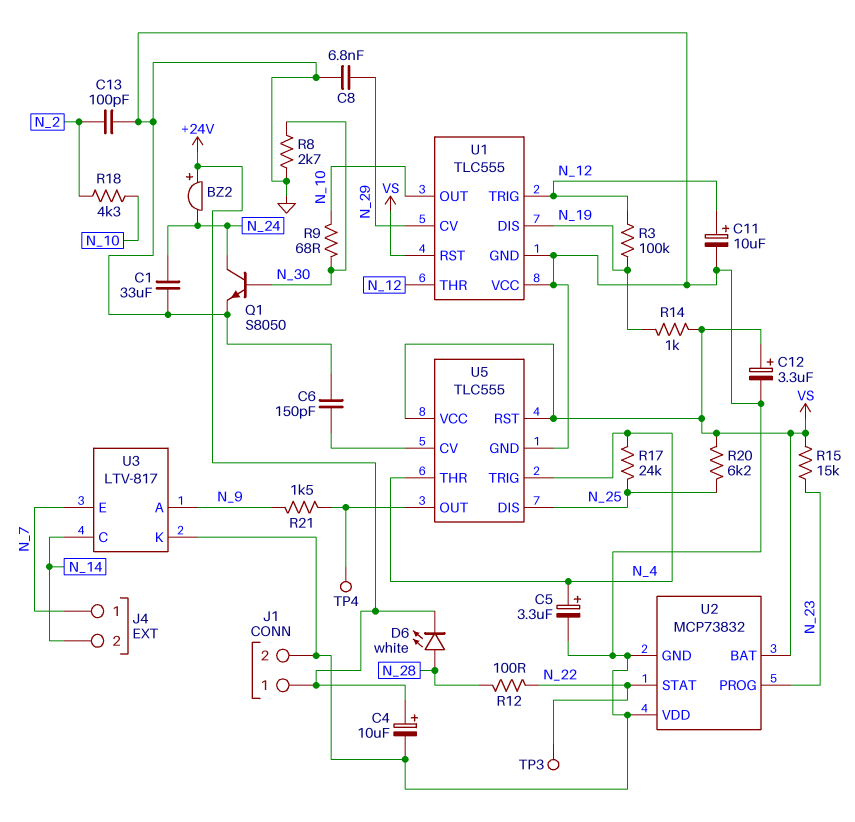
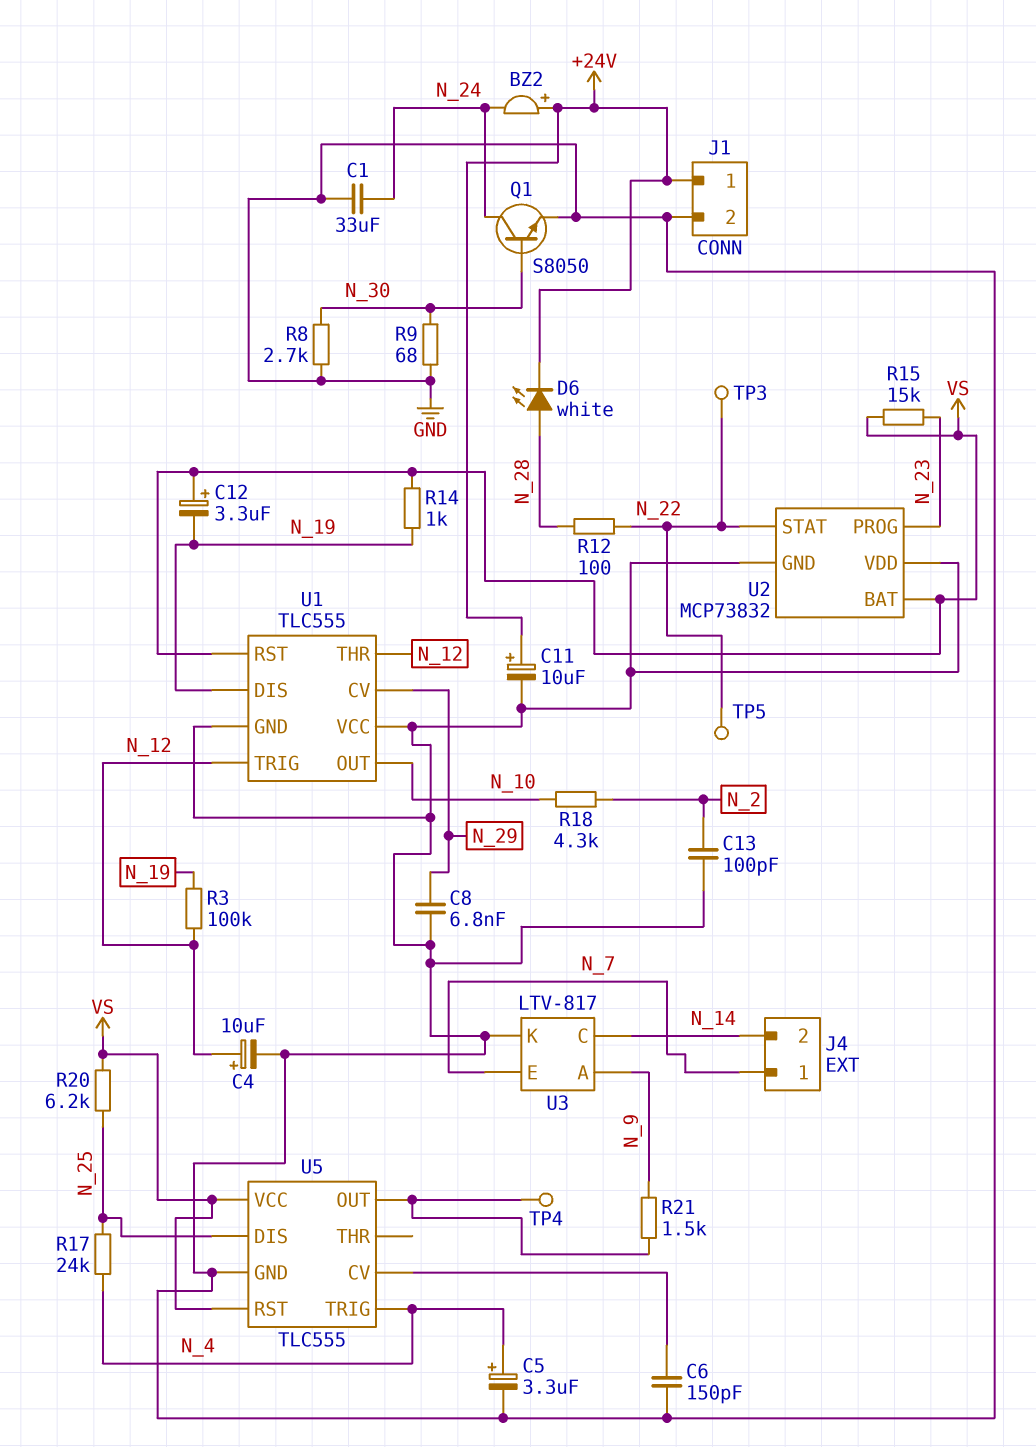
C4: 10uF (plus +24V, minus GND) -> 10uF (plus N_12, minus GND)
C11: 10uF (plus N_12, minus GND) -> 10uF (plus +24V, minus GND)
C12: 3.3uF (plus VS, minus GND) -> 3.3uF (plus VS, minus N_19)
R9: 68 (N_10, N_30) -> 68 (GND, N_30)
TP5: none -> test point (N_22)
U5 pin THR: N_4 -> none

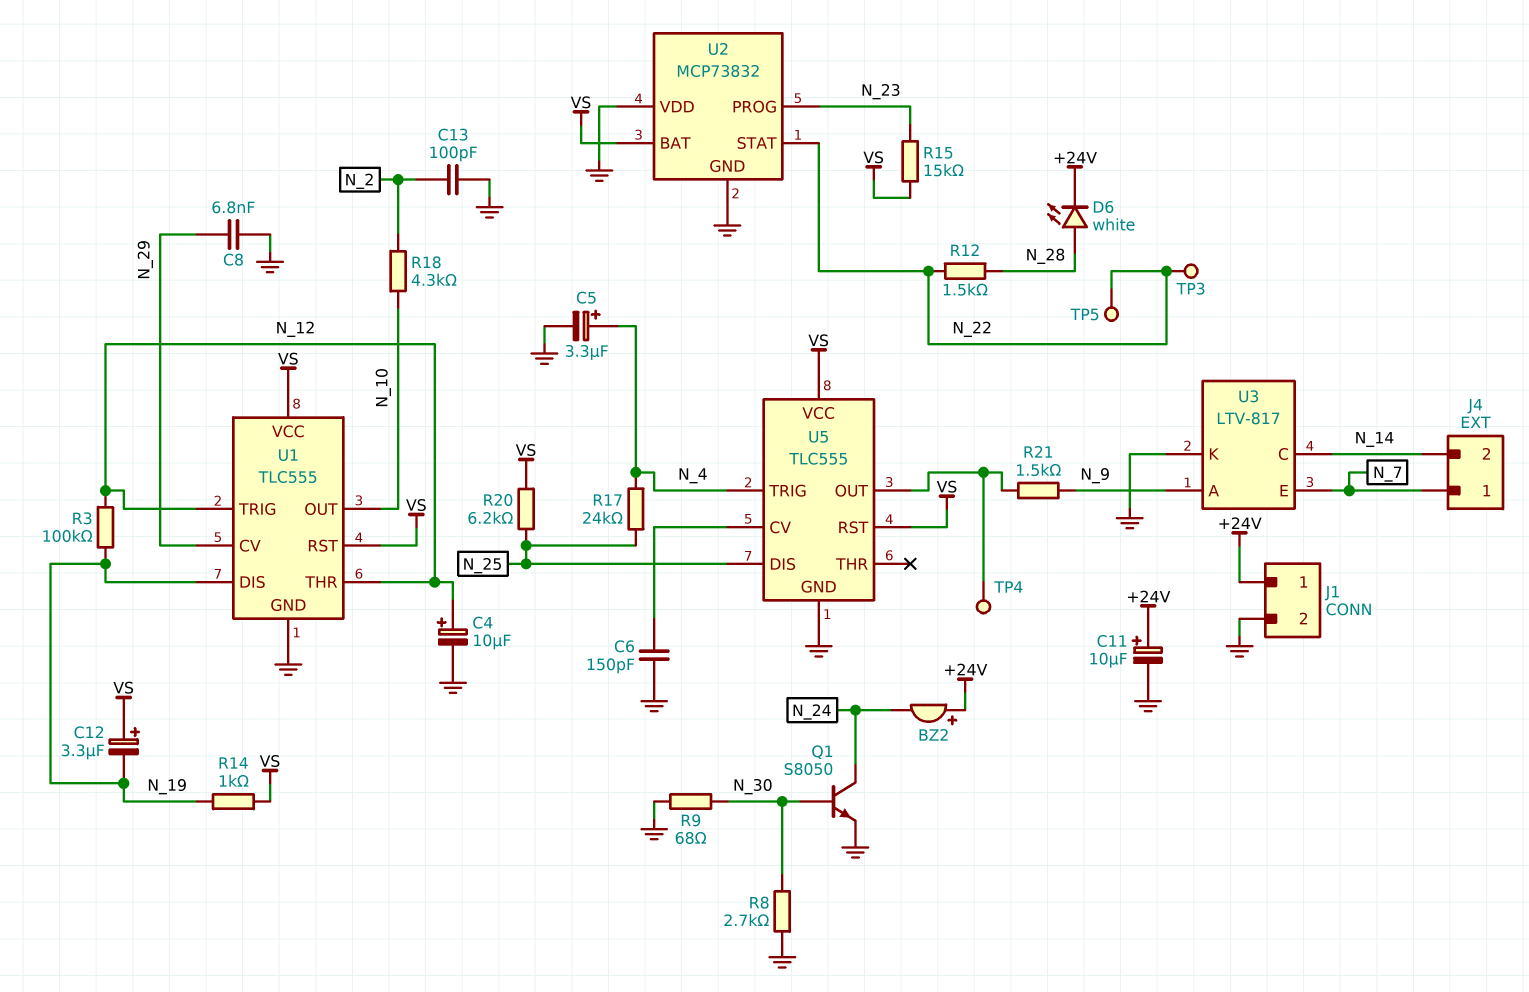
C1: 33uF (GND, N_24) -> none
R12: 100 (N_22, N_28) -> 1.5k (N_22, N_28)
U1 pin VCC: GND -> VS

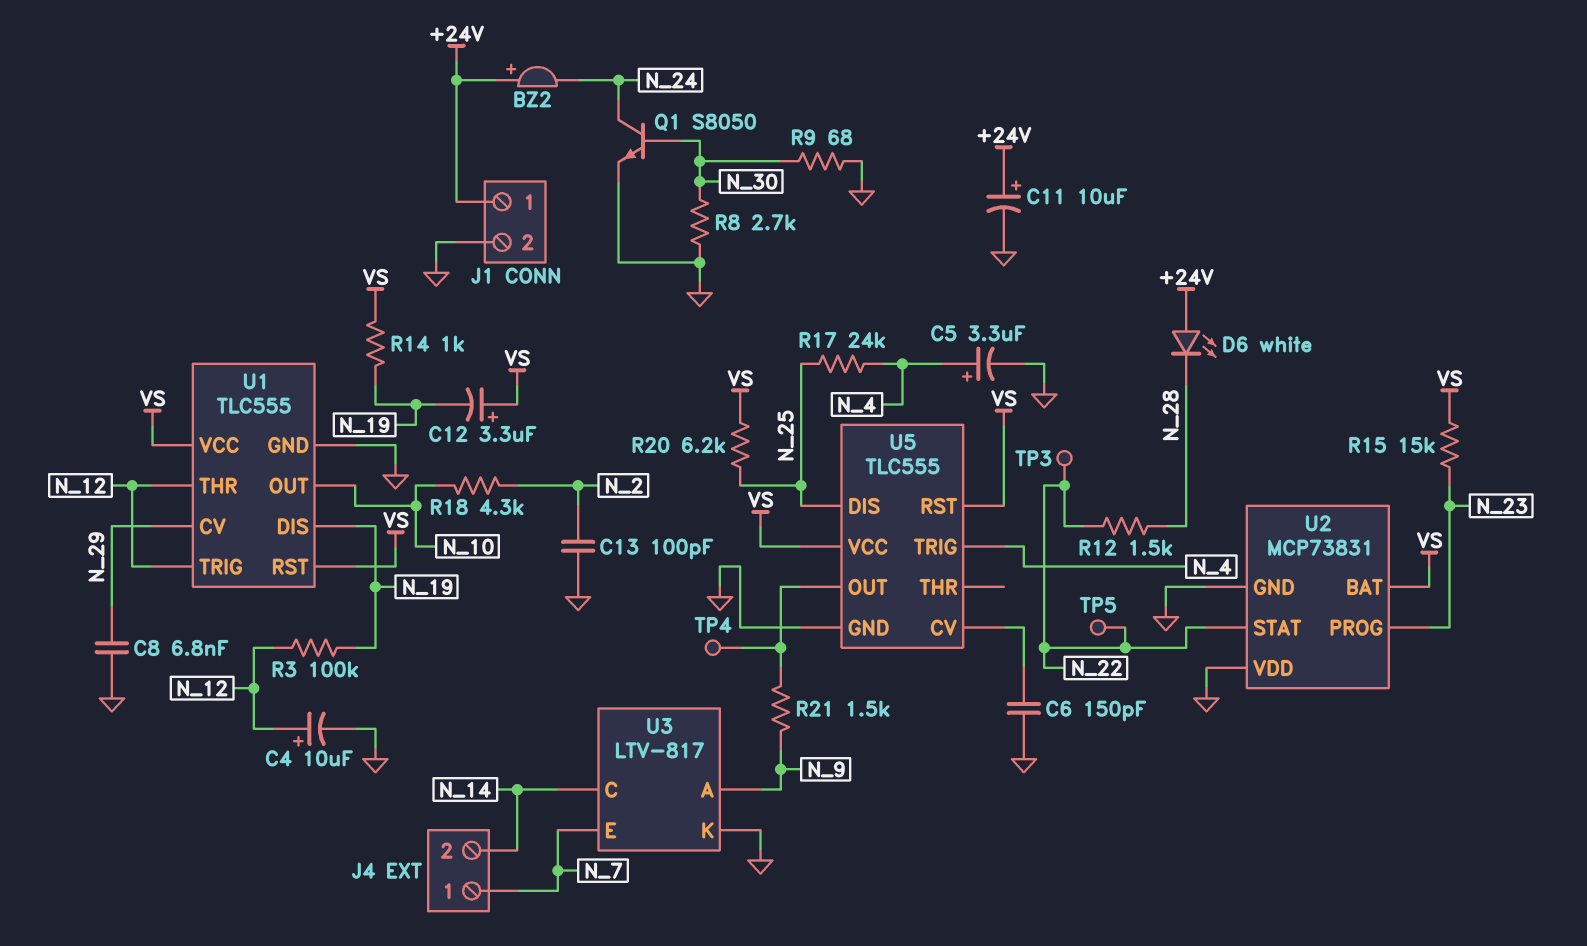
D6: LED white (A N_28, K +24V) -> LED white (A +24V, K N_28)
U2: MCP73832 -> MCP73831

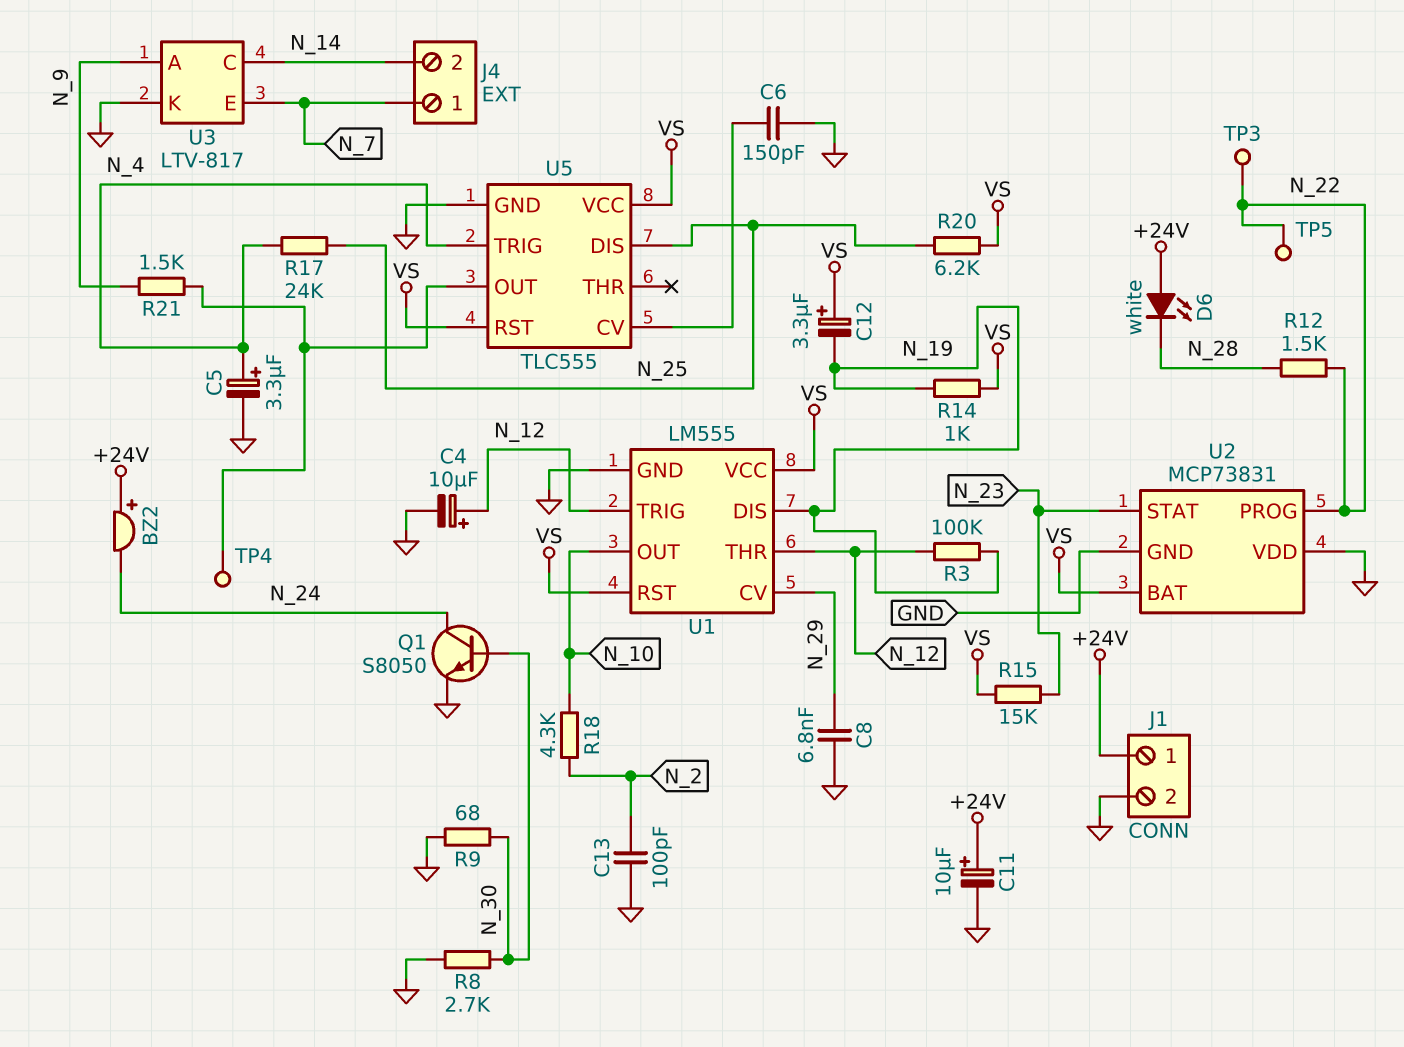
U1: TLC555 -> LM555
U2 pin PROG: N_23 -> N_22
U2 pin STAT: N_22 -> N_23

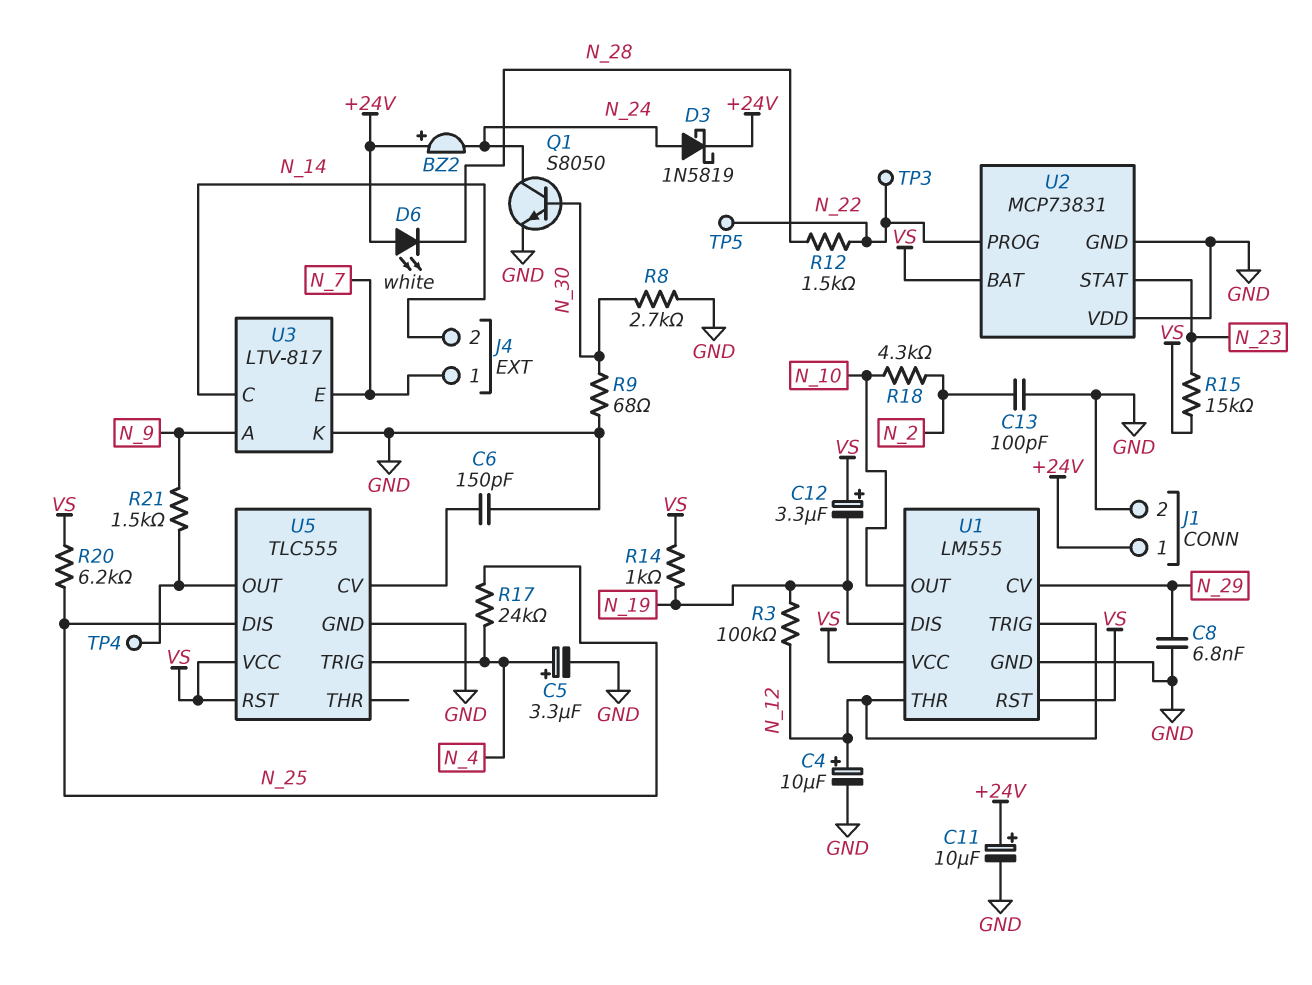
D3: none -> schottky 1N5819 (A N_24, K +24V)

